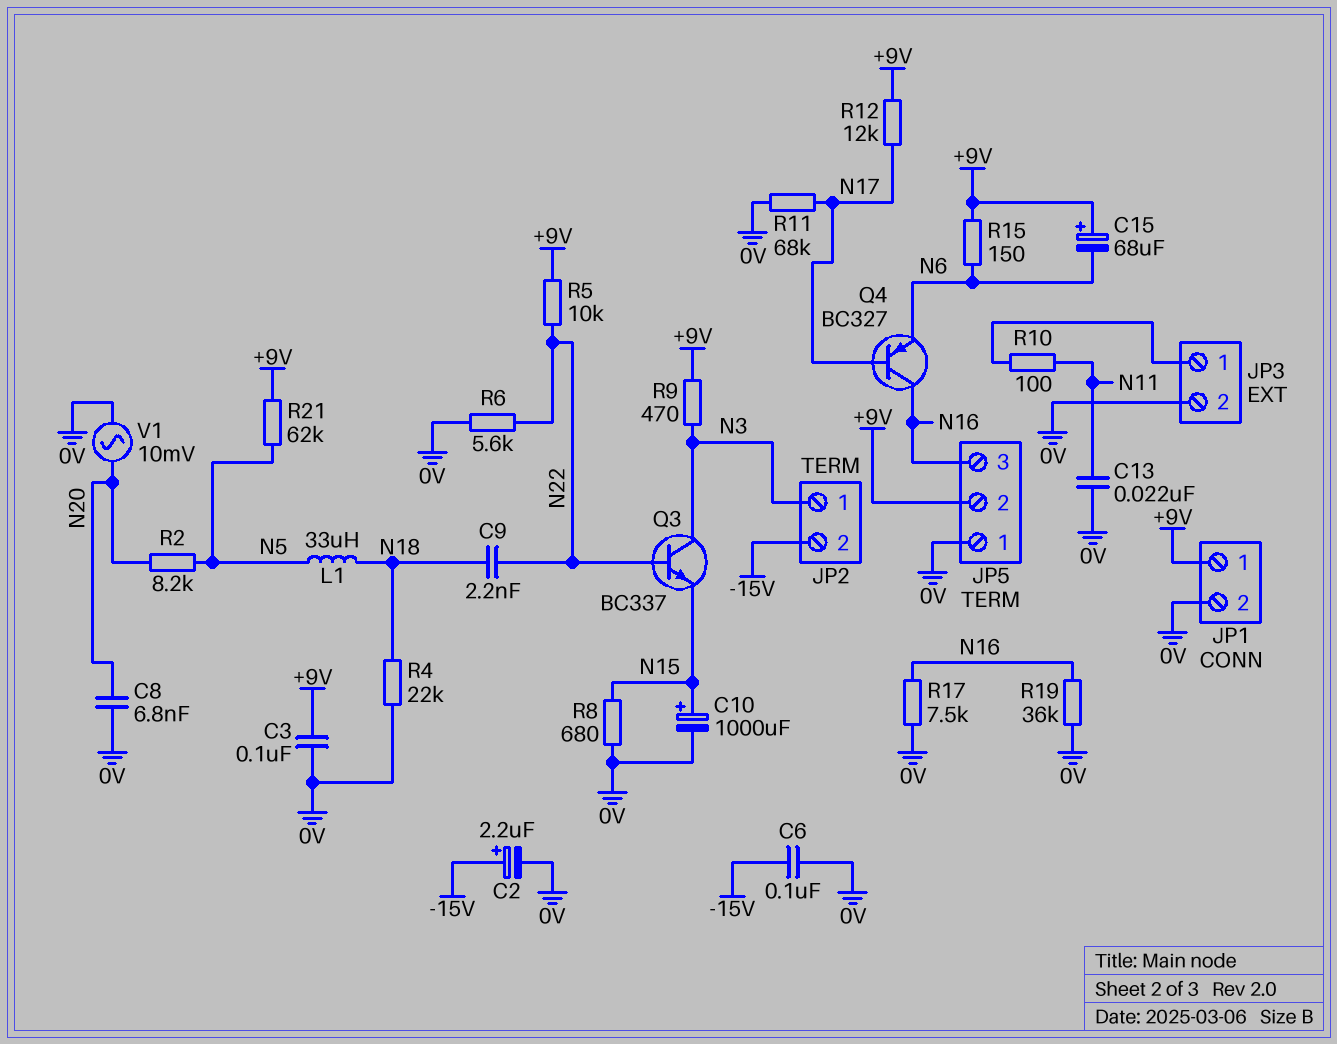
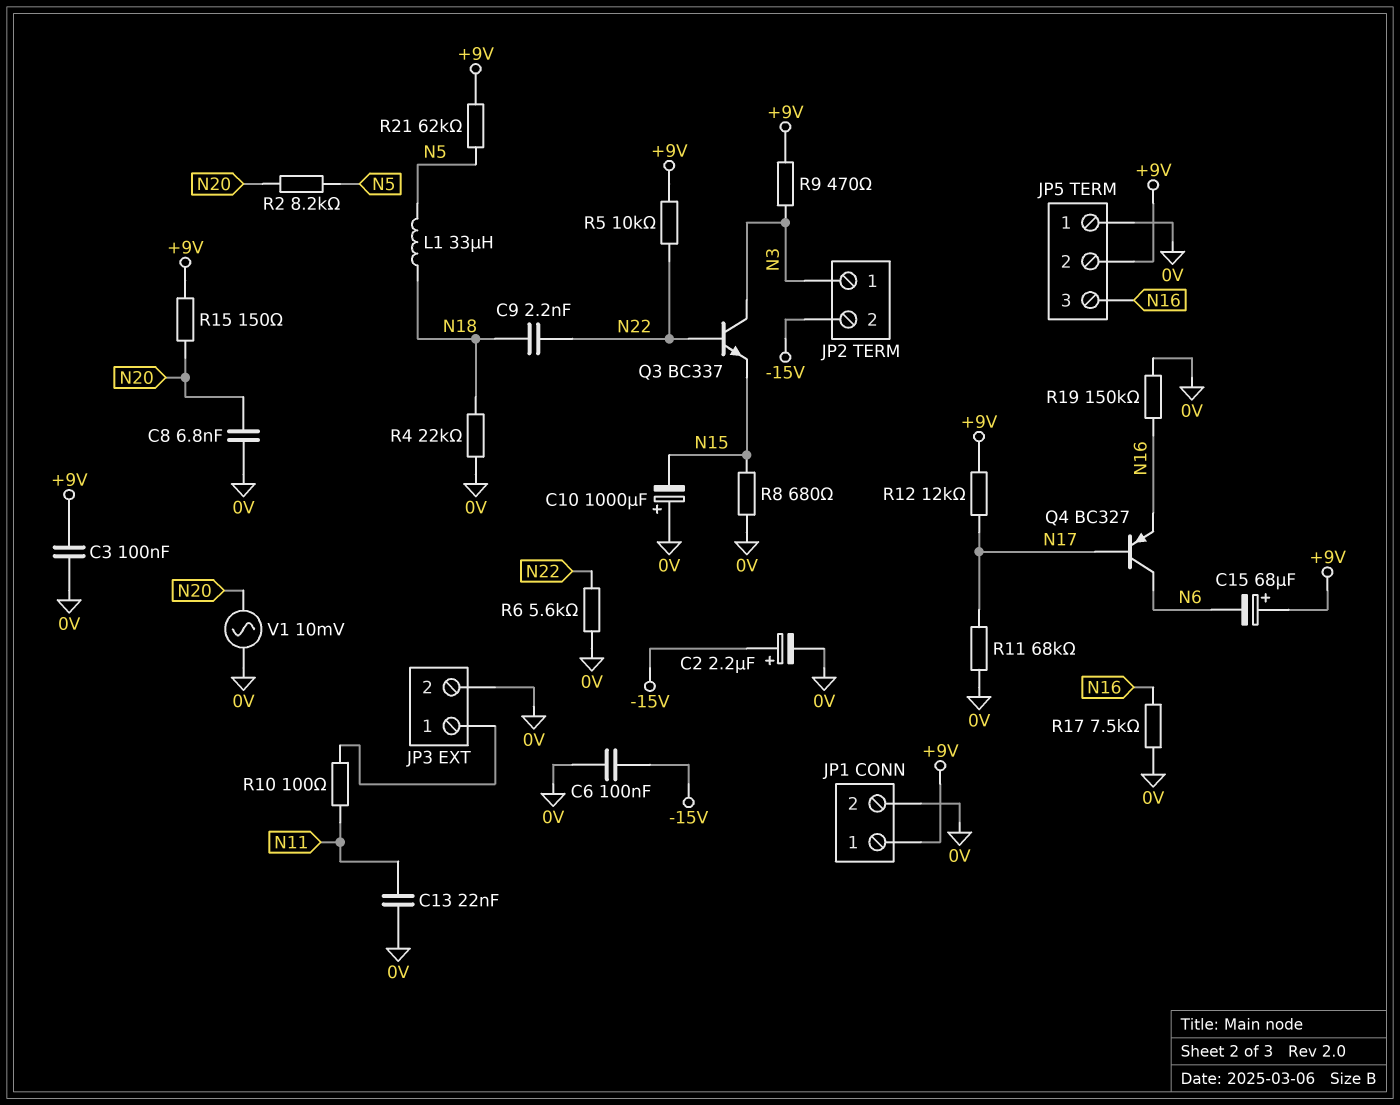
C10: 1000uF (plus N15, minus 0V) -> 1000uF (plus 0V, minus N15)
Q4: PNP BC327 (B N17, C N16, E N6) -> PNP BC327 (B N17, C N6, E N16)
R15: 150 (+9V, N6) -> 150 (+9V, N20)
R19: 36k (0V, N16) -> 150k (0V, N16)

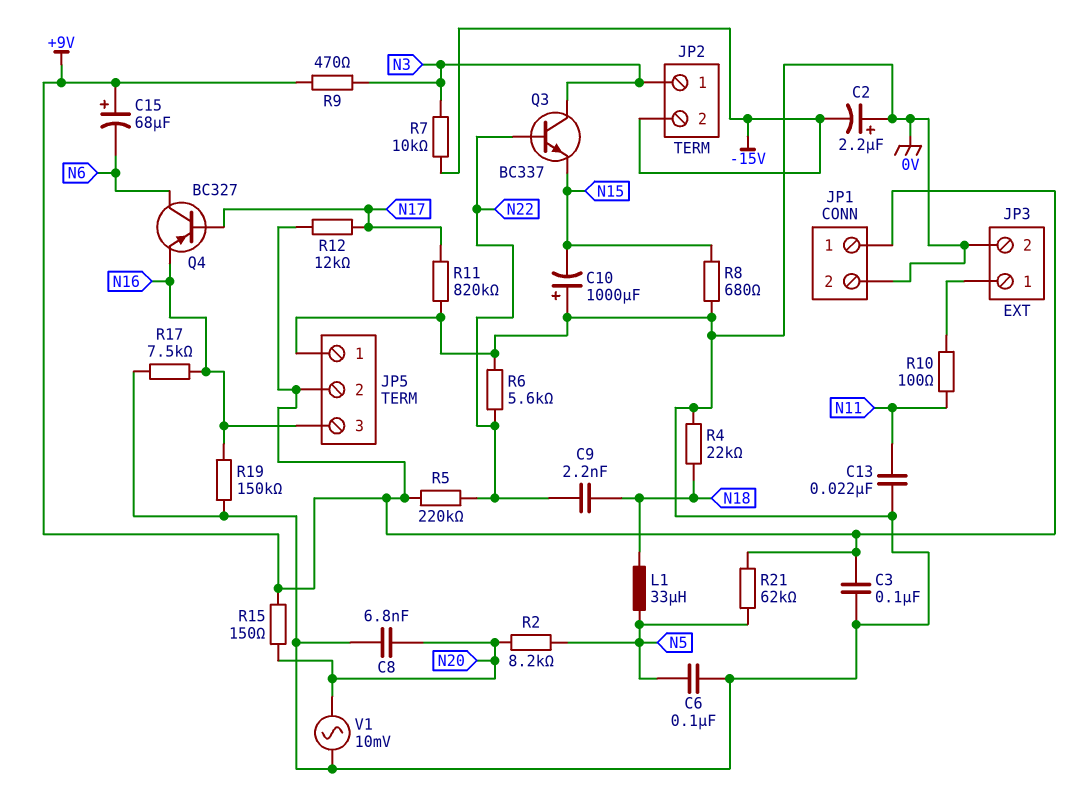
C2: 2.2uF (plus -15V, minus 0V) -> 2.2uF (plus 0V, minus -15V)
C6: 100nF (-15V, 0V) -> 100nF (0V, N5)
R5: 10k (+9V, N22) -> 220k (+9V, N22)
R7: none -> 10k (-15V, N3)
R11: 68k (0V, N17) -> 820k (0V, N17)

